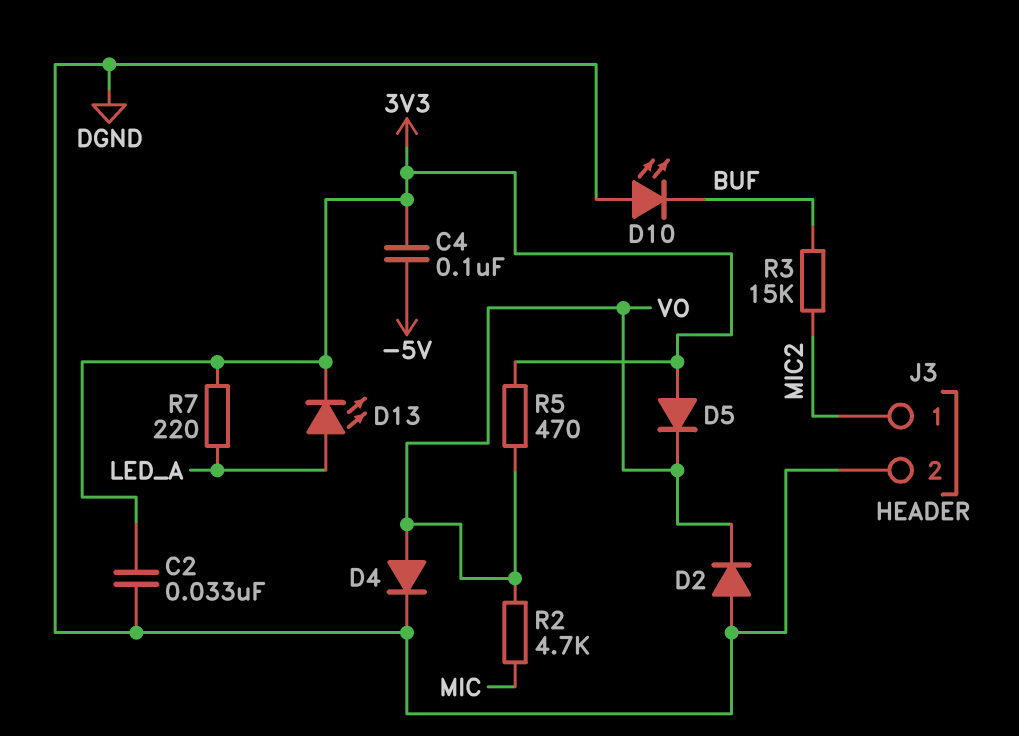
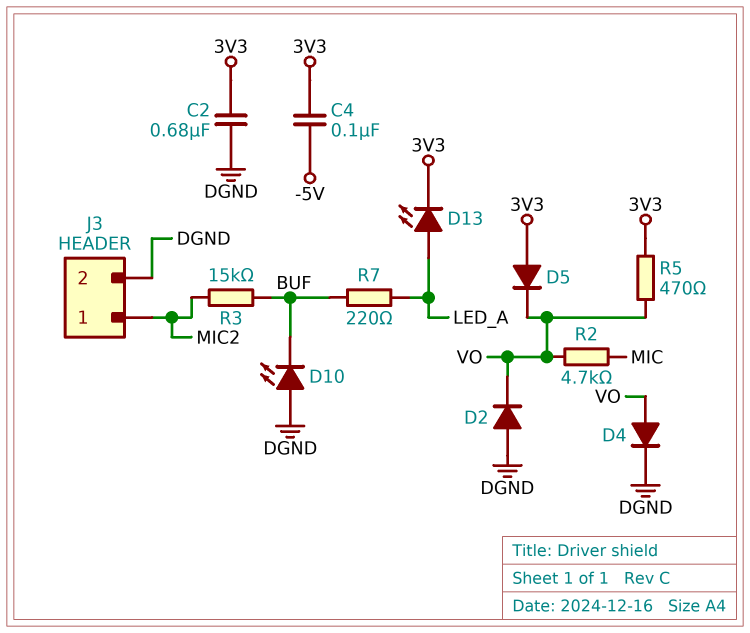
C2: 33nF (3V3, DGND) -> 680nF (3V3, DGND)
R7: 220 (3V3, LED_A) -> 220 (BUF, LED_A)

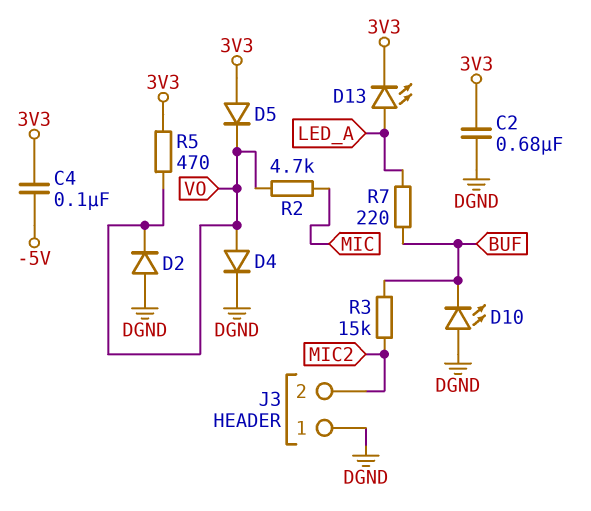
J3 pin 1: MIC2 -> DGND
J3 pin 2: DGND -> MIC2

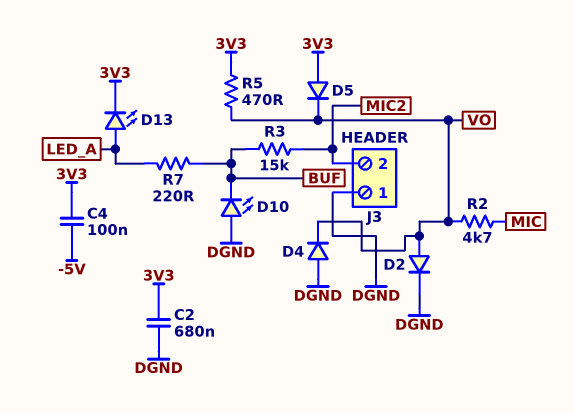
D2: diode (A DGND, K VO) -> diode (A VO, K DGND)
D4: diode (A VO, K DGND) -> diode (A DGND, K VO)

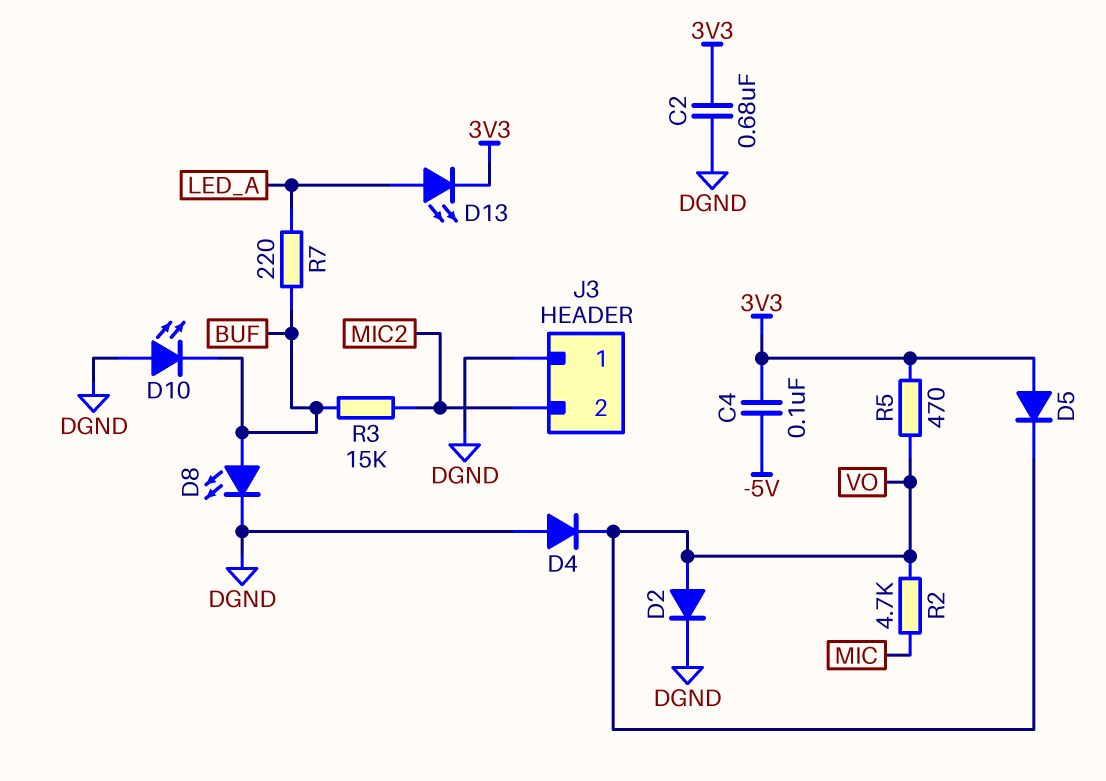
D8: none -> LED (A BUF, K DGND)

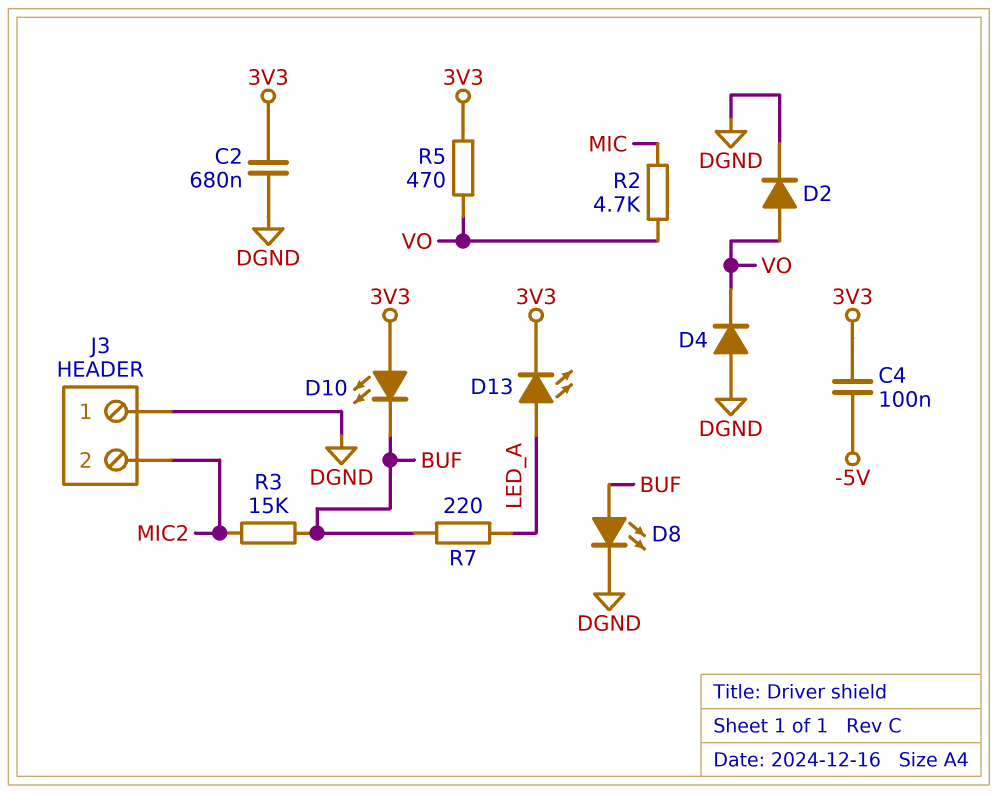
D5: diode (A 3V3, K VO) -> none
D10: LED (A DGND, K BUF) -> LED (A 3V3, K BUF)

